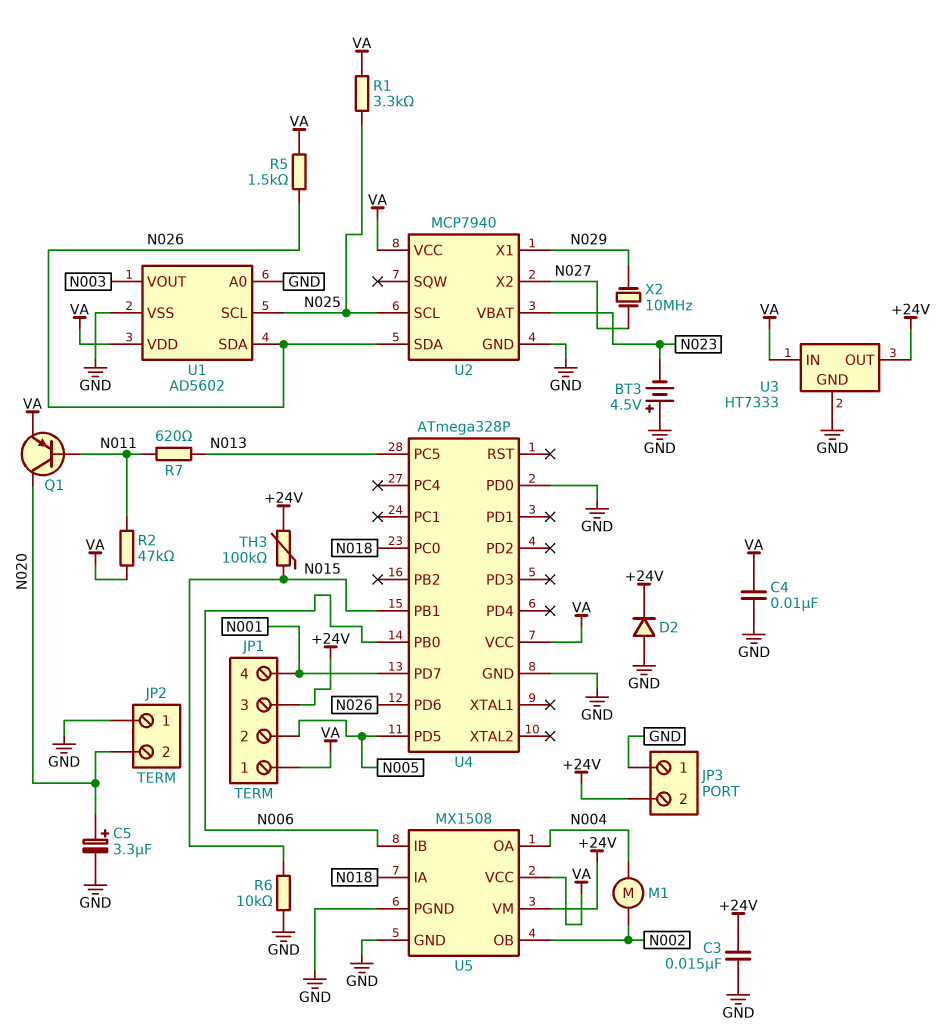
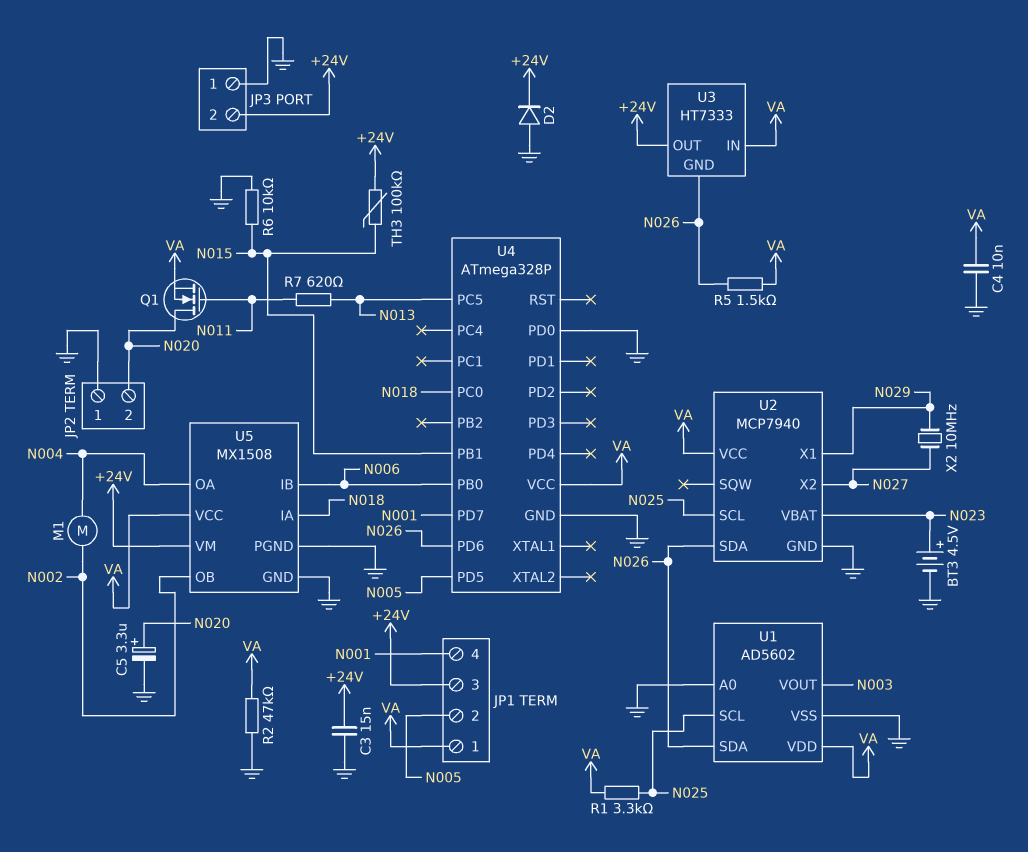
BT3: 4.5V (plus GND, minus N023) -> 4.5V (plus N023, minus GND)
Q1: PNP (B N011, C N020, E VA) -> NMOS (G N011, D N020, S VA)
R2: 47k (N011, VA) -> 47k (GND, VA)
U3 pin GND: GND -> N026

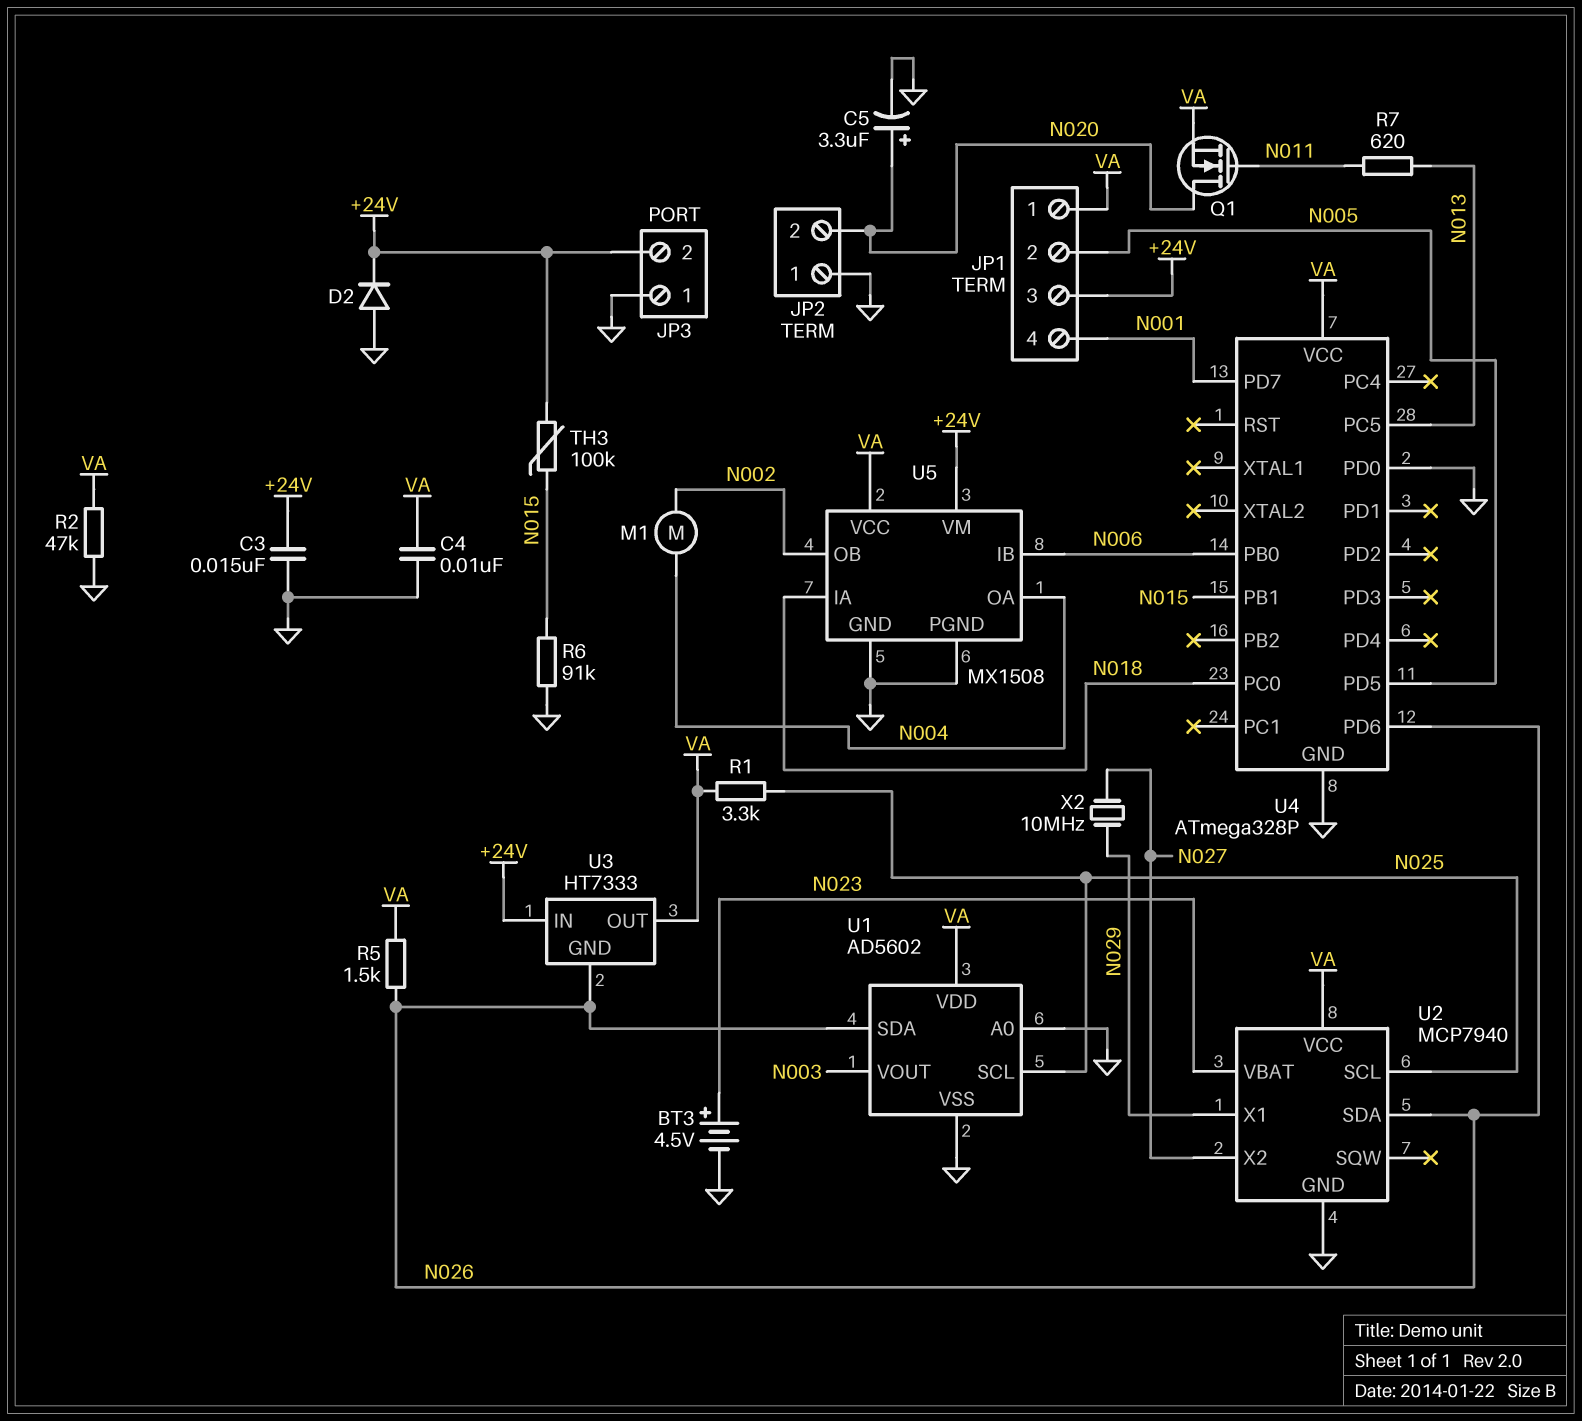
R6: 10k (GND, N015) -> 91k (GND, N015)
U3 pin IN: VA -> +24V
U3 pin OUT: +24V -> VA

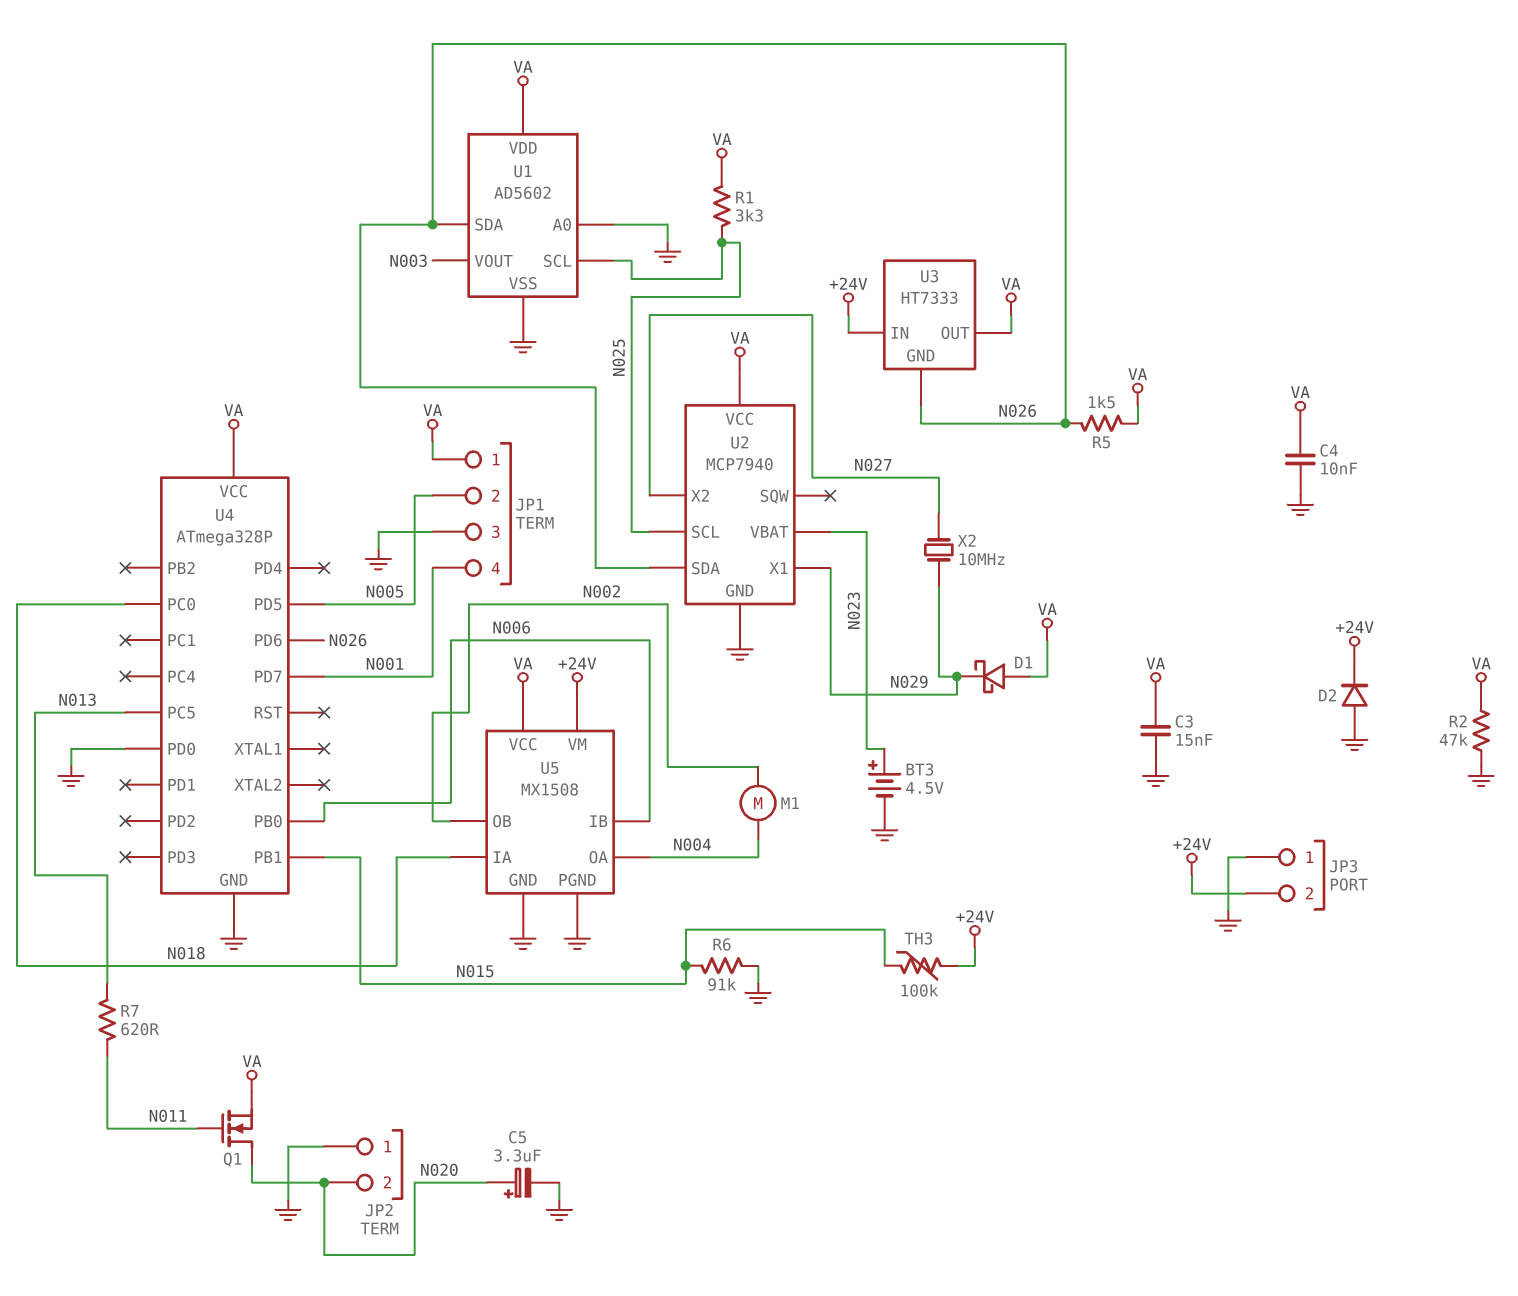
C3: 15nF (+24V, GND) -> 15nF (GND, VA)
D1: none -> schottky (A VA, K N029)
JP1 pin 3: +24V -> GND

